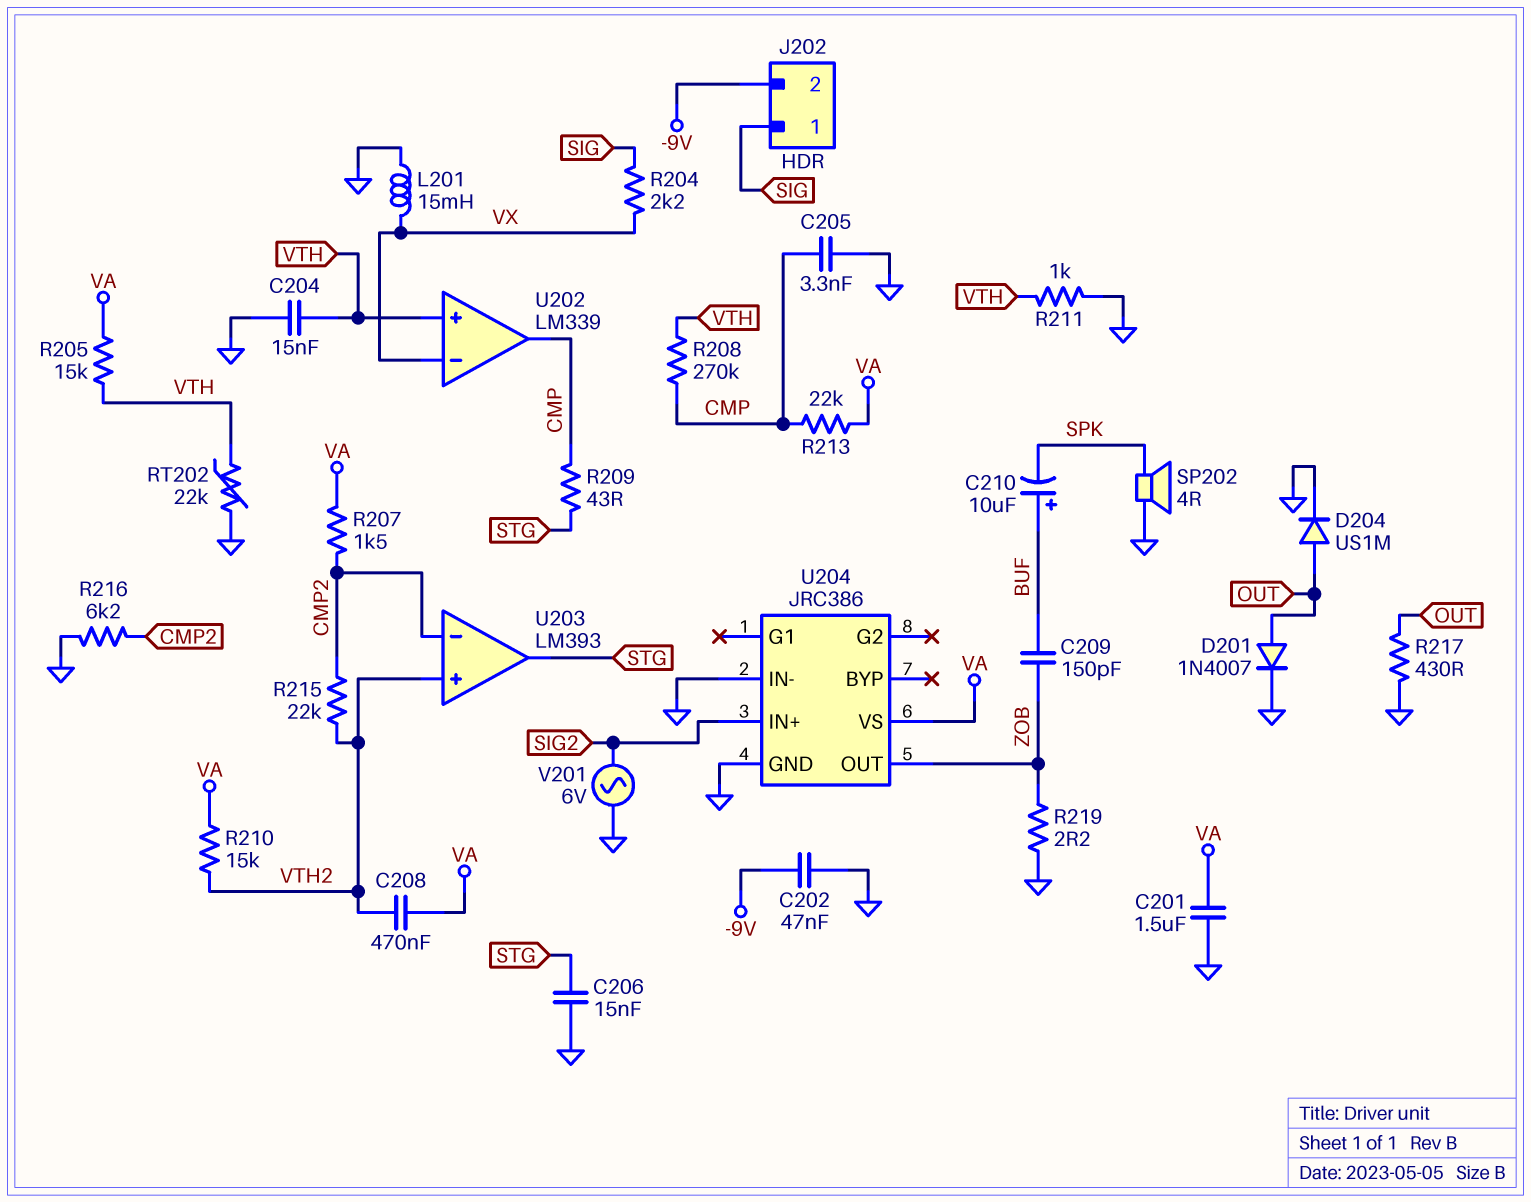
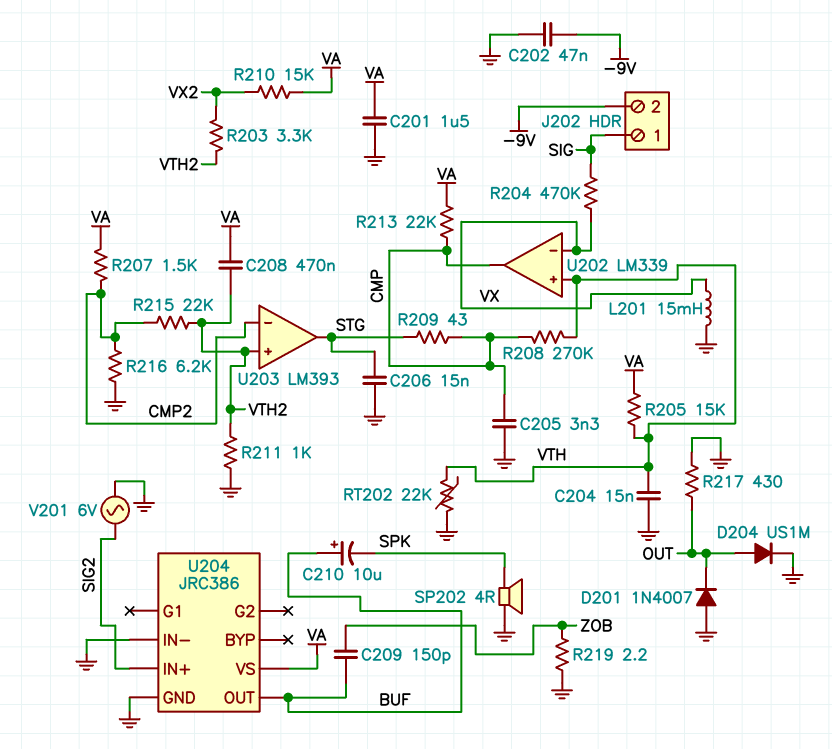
D201: diode 1N4007 (A OUT, K GND) -> diode 1N4007 (A GND, K OUT)
R203: none -> 3.3k (VTH2, VX2)
R204: 2.2k (SIG, VX) -> 470k (SIG, VX)
R210: 15k (VA, VTH2) -> 15k (VA, VX2)
R211: 1k (GND, VTH) -> 1k (GND, VTH2)
U204 pin OUT: ZOB -> BUF

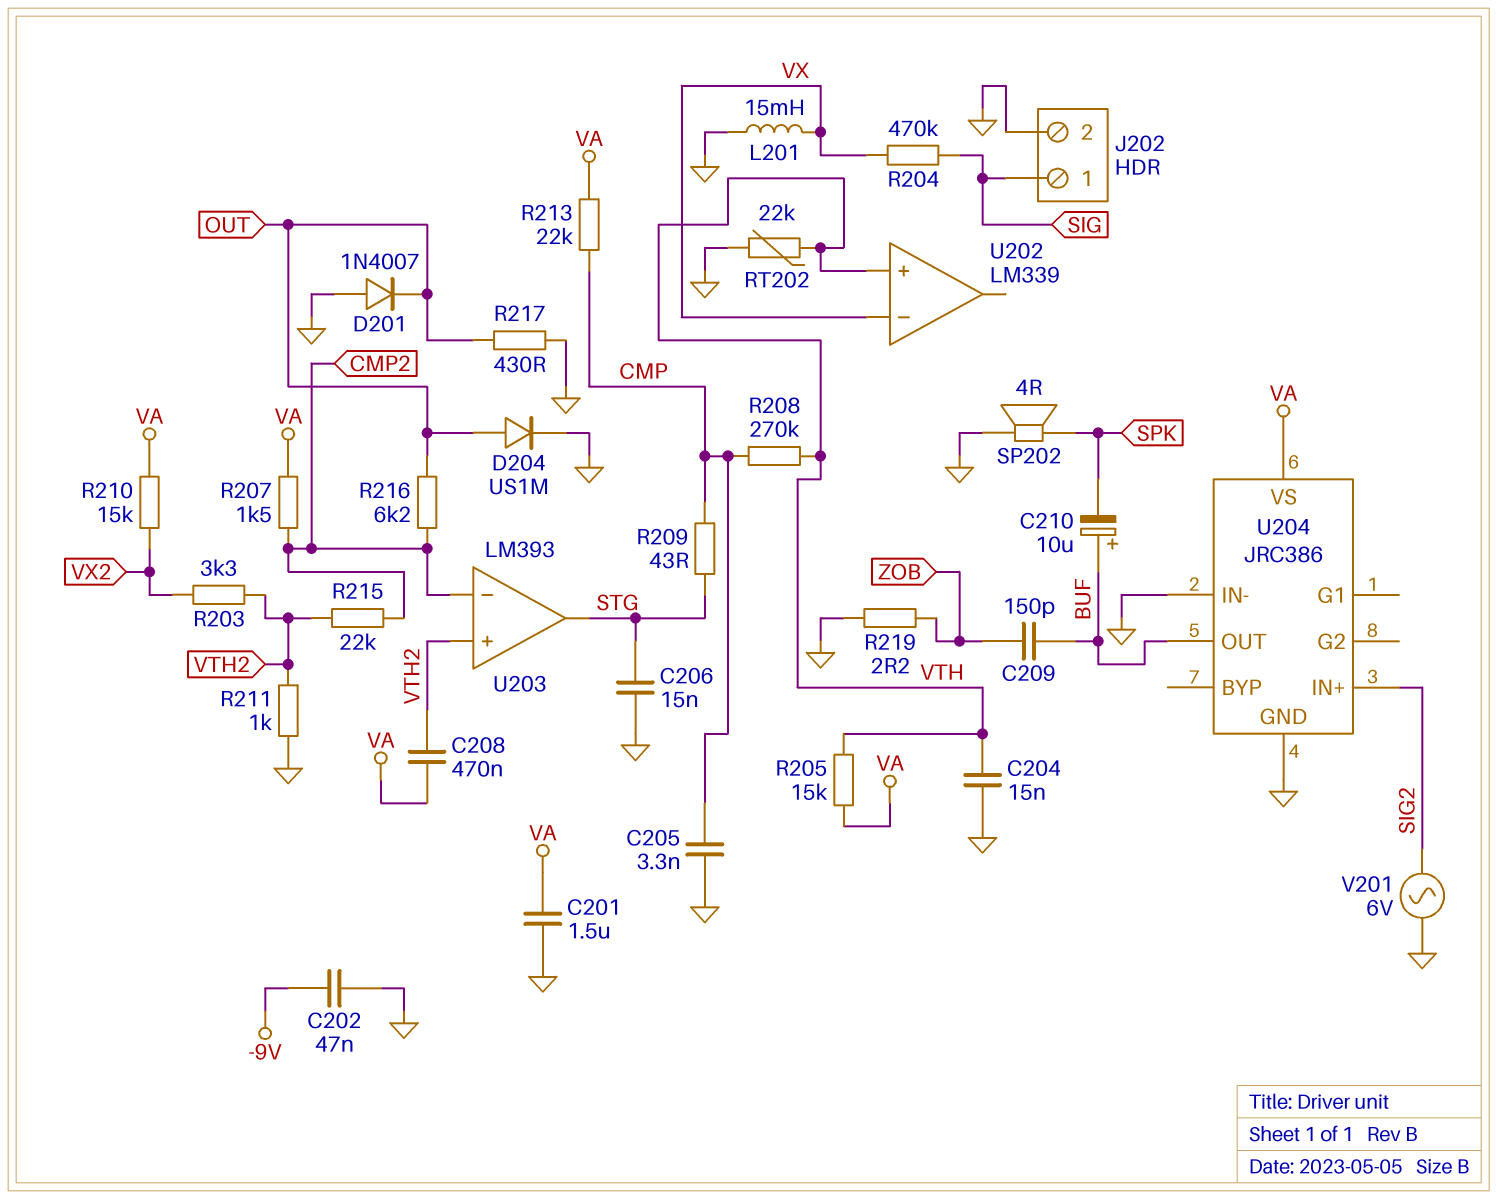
J202 pin 2: -9V -> GND
R216: 6.2k (CMP2, GND) -> 6.2k (CMP2, OUT)
U202 pin out: CMP -> none

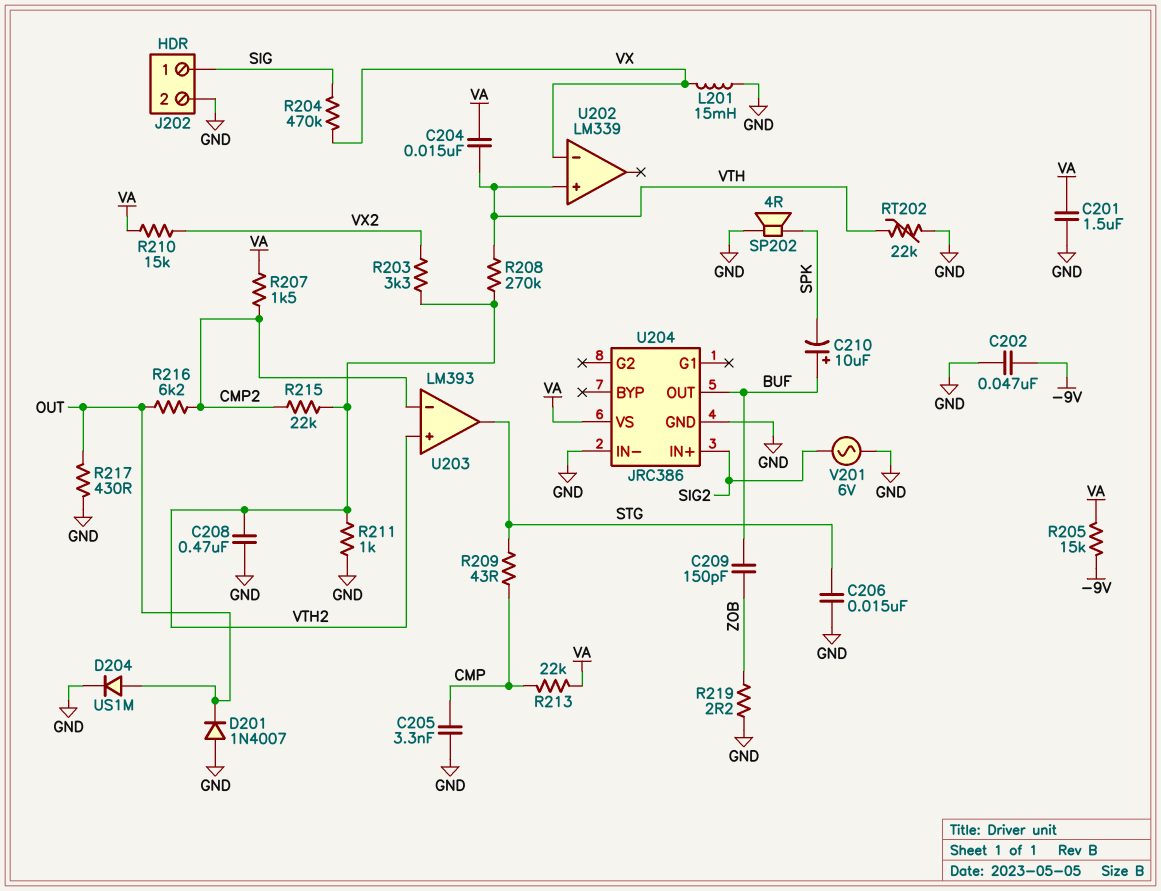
C204: 15nF (GND, VTH) -> 15nF (VA, VTH)
C208: 470nF (VA, VTH2) -> 470nF (GND, VTH2)
R205: 15k (VA, VTH) -> 15k (-9V, VA)
R208: 270k (CMP, VTH) -> 270k (VTH, VTH2)

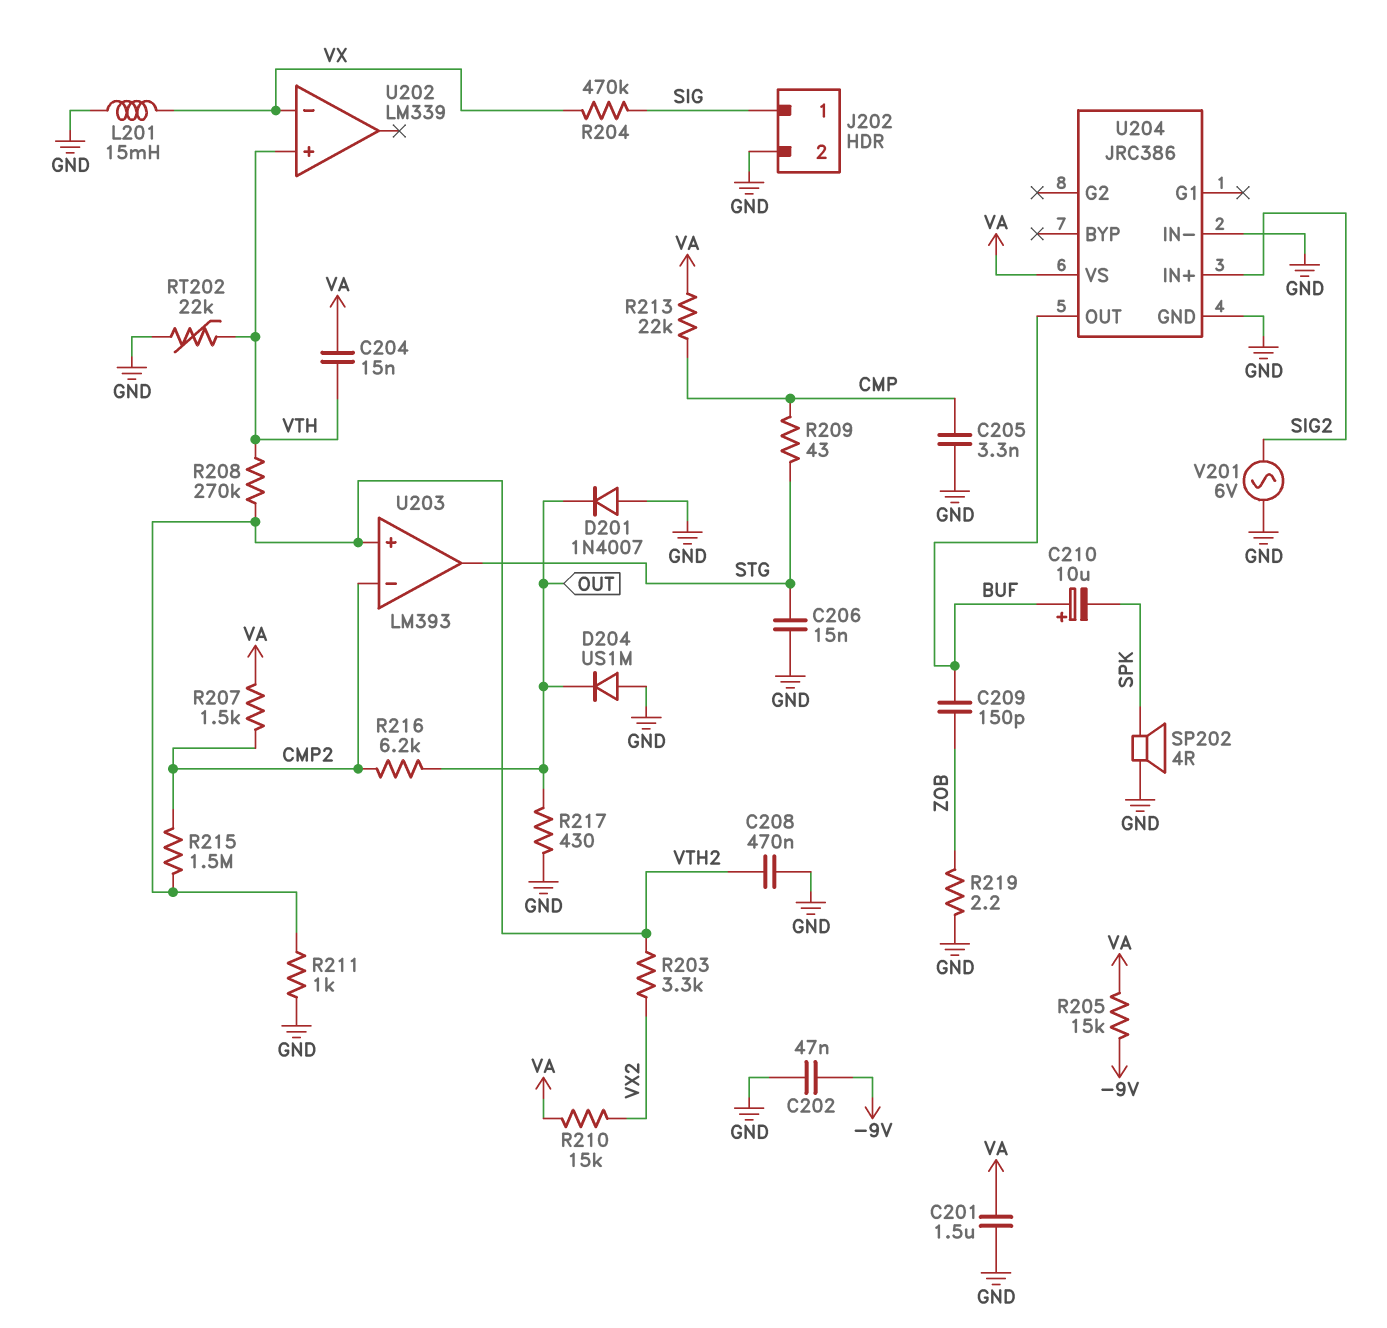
D204: diode US1M (A OUT, K GND) -> diode US1M (A GND, K OUT)
R215: 22k (CMP2, VTH2) -> 1.5M (CMP2, VTH2)

